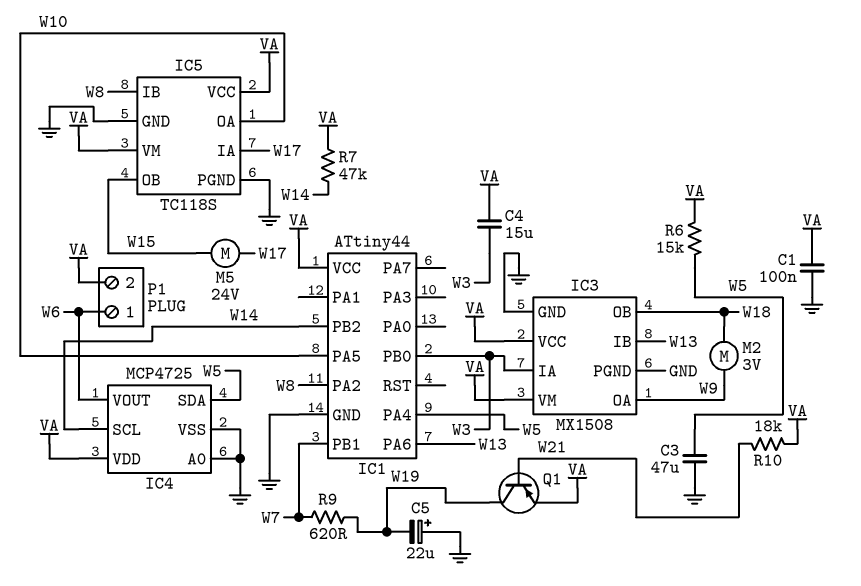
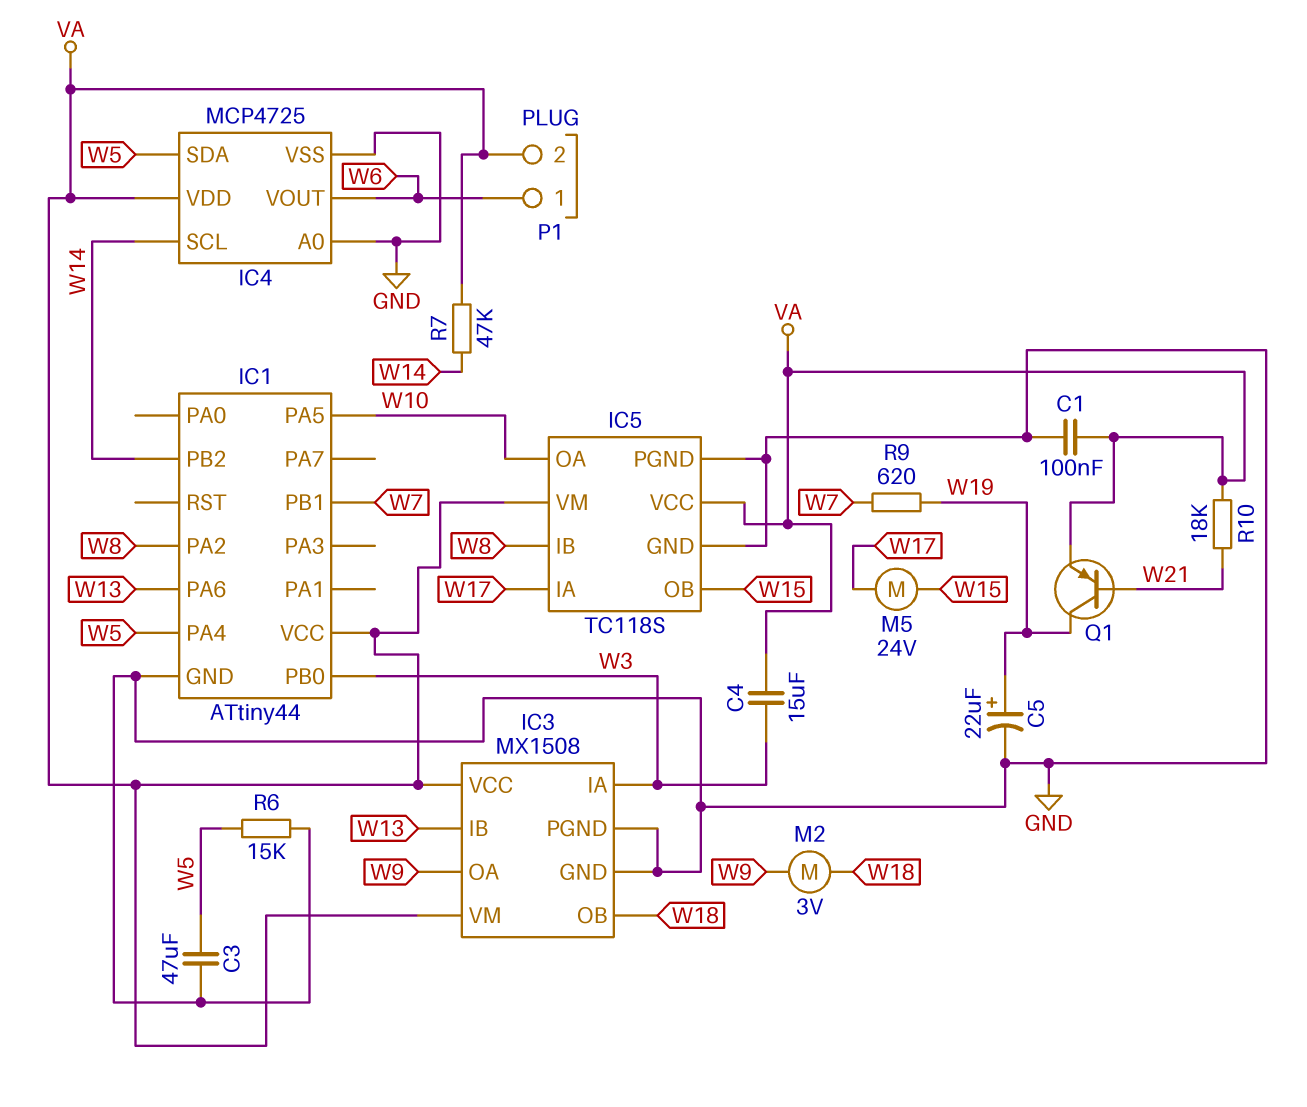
C5: 22uF (plus GND, minus W19) -> 22uF (plus W19, minus GND)
R6: 15k (VA, W5) -> 15k (GND, W5)

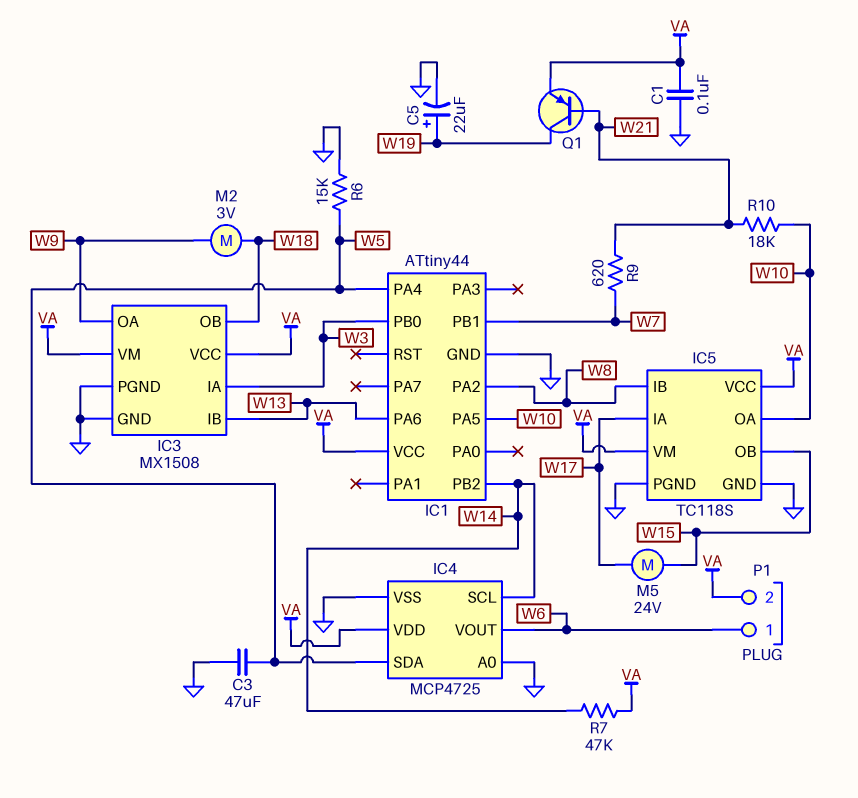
C4: 15uF (VA, W3) -> none
R9: 620 (W7, W19) -> 620 (W7, W21)
R10: 18k (VA, W21) -> 18k (W10, W21)

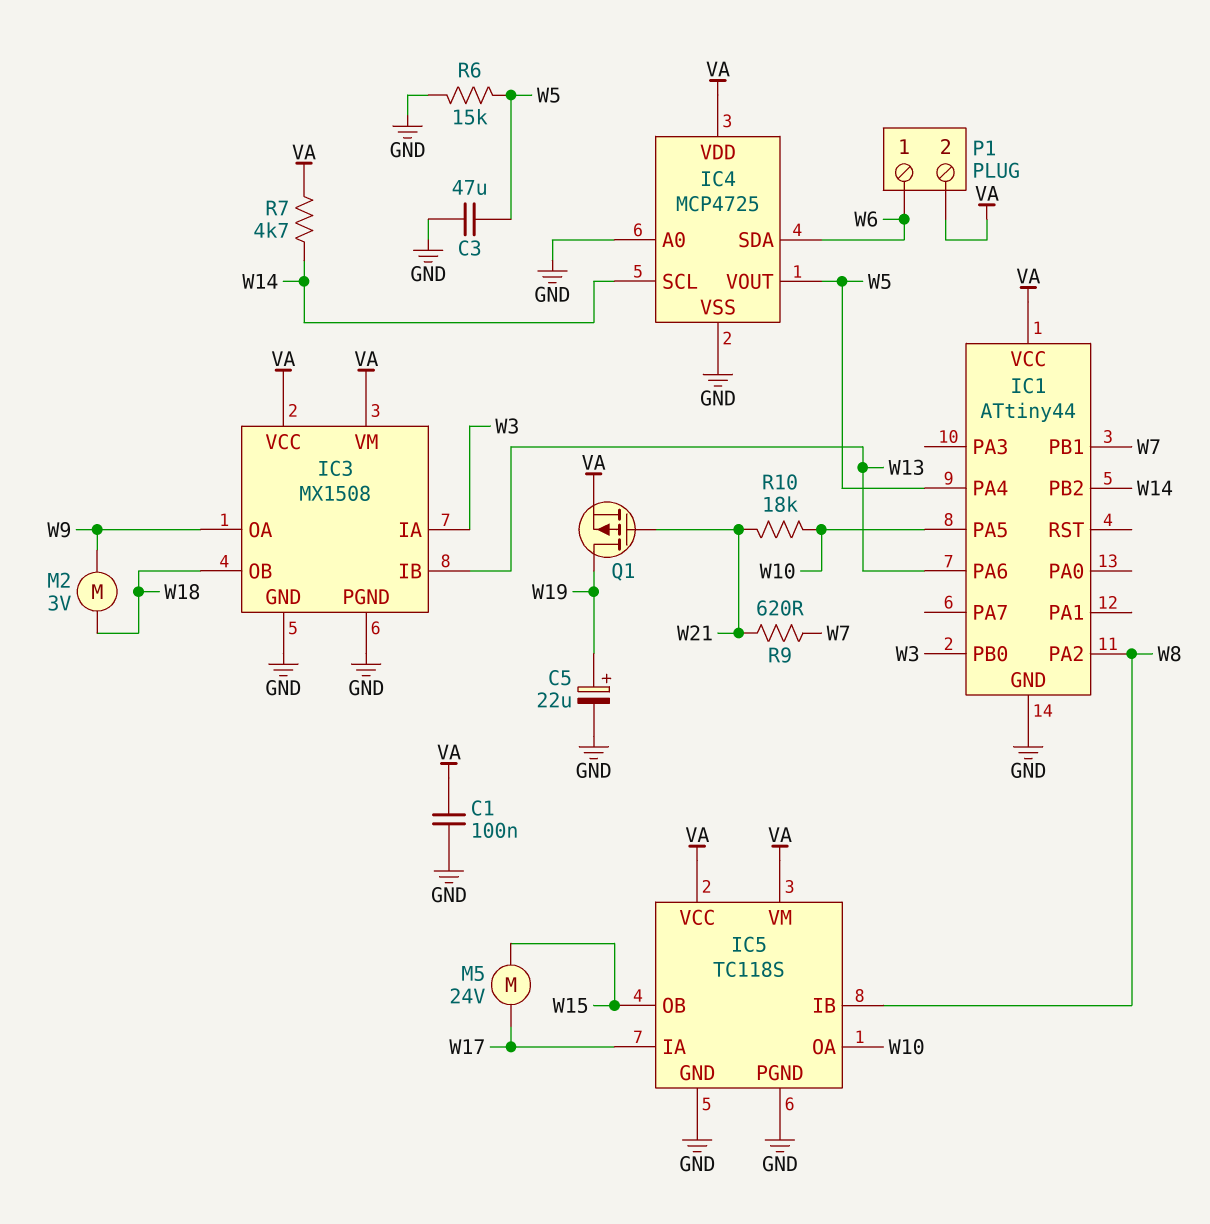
IC4 pin SDA: W5 -> W6
IC4 pin VOUT: W6 -> W5
Q1: PNP (B W21, C W19, E VA) -> PMOS (G W21, D W19, S VA)
R7: 47k (VA, W14) -> 4.7k (VA, W14)

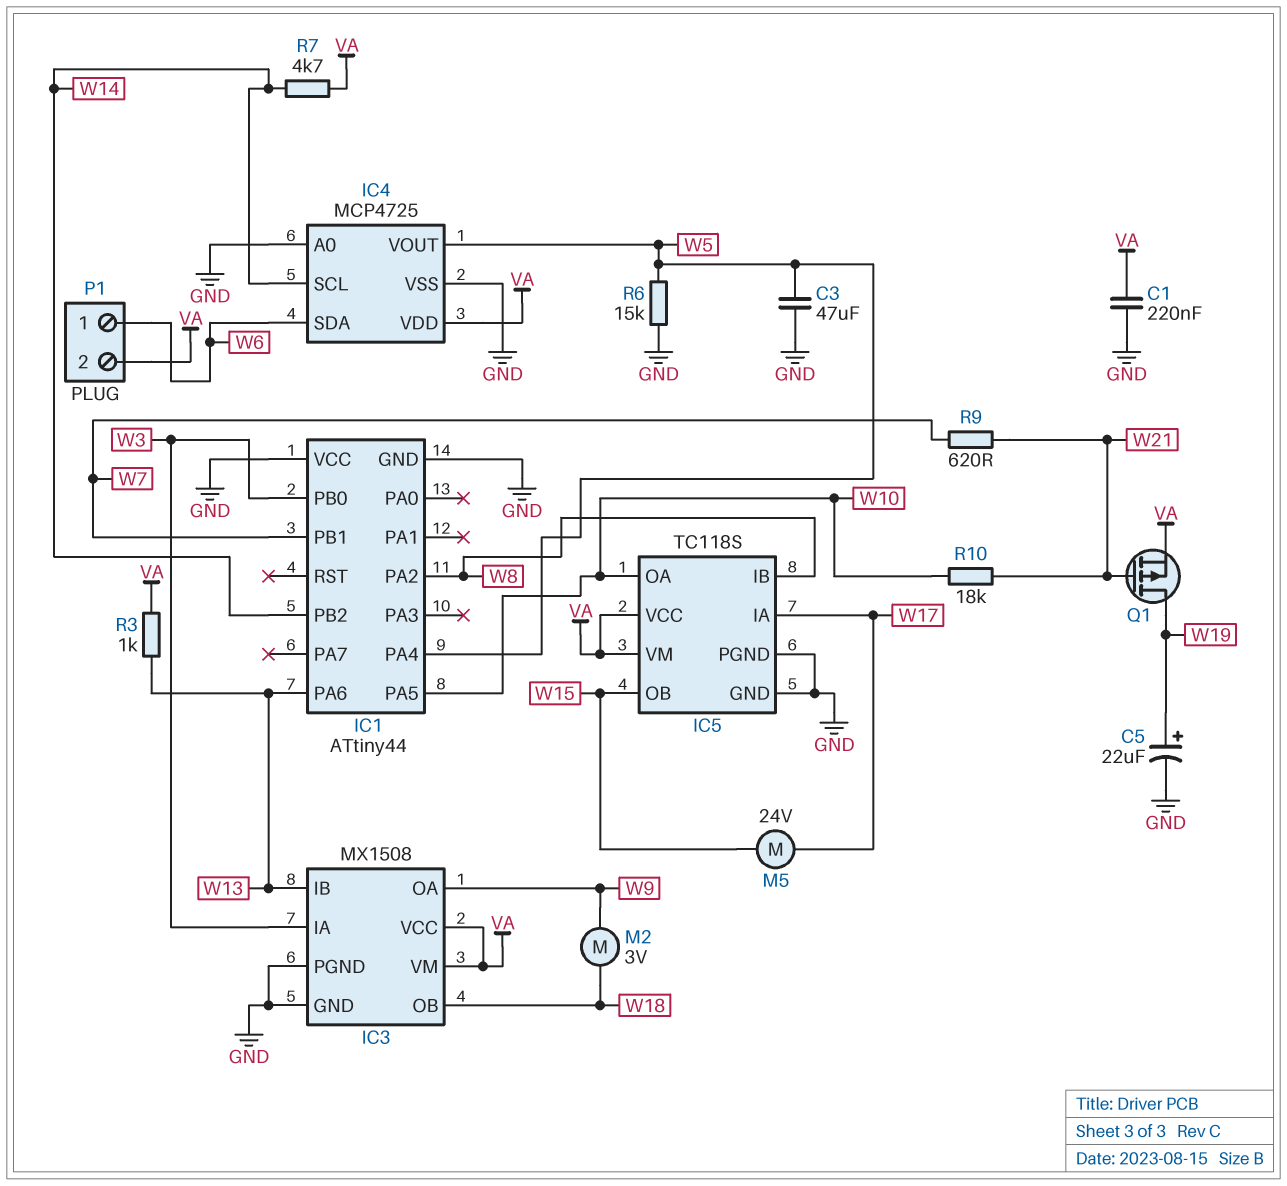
C1: 100nF (GND, VA) -> 220nF (GND, VA)
IC1 pin VCC: VA -> GND
R3: none -> 1k (VA, W13)

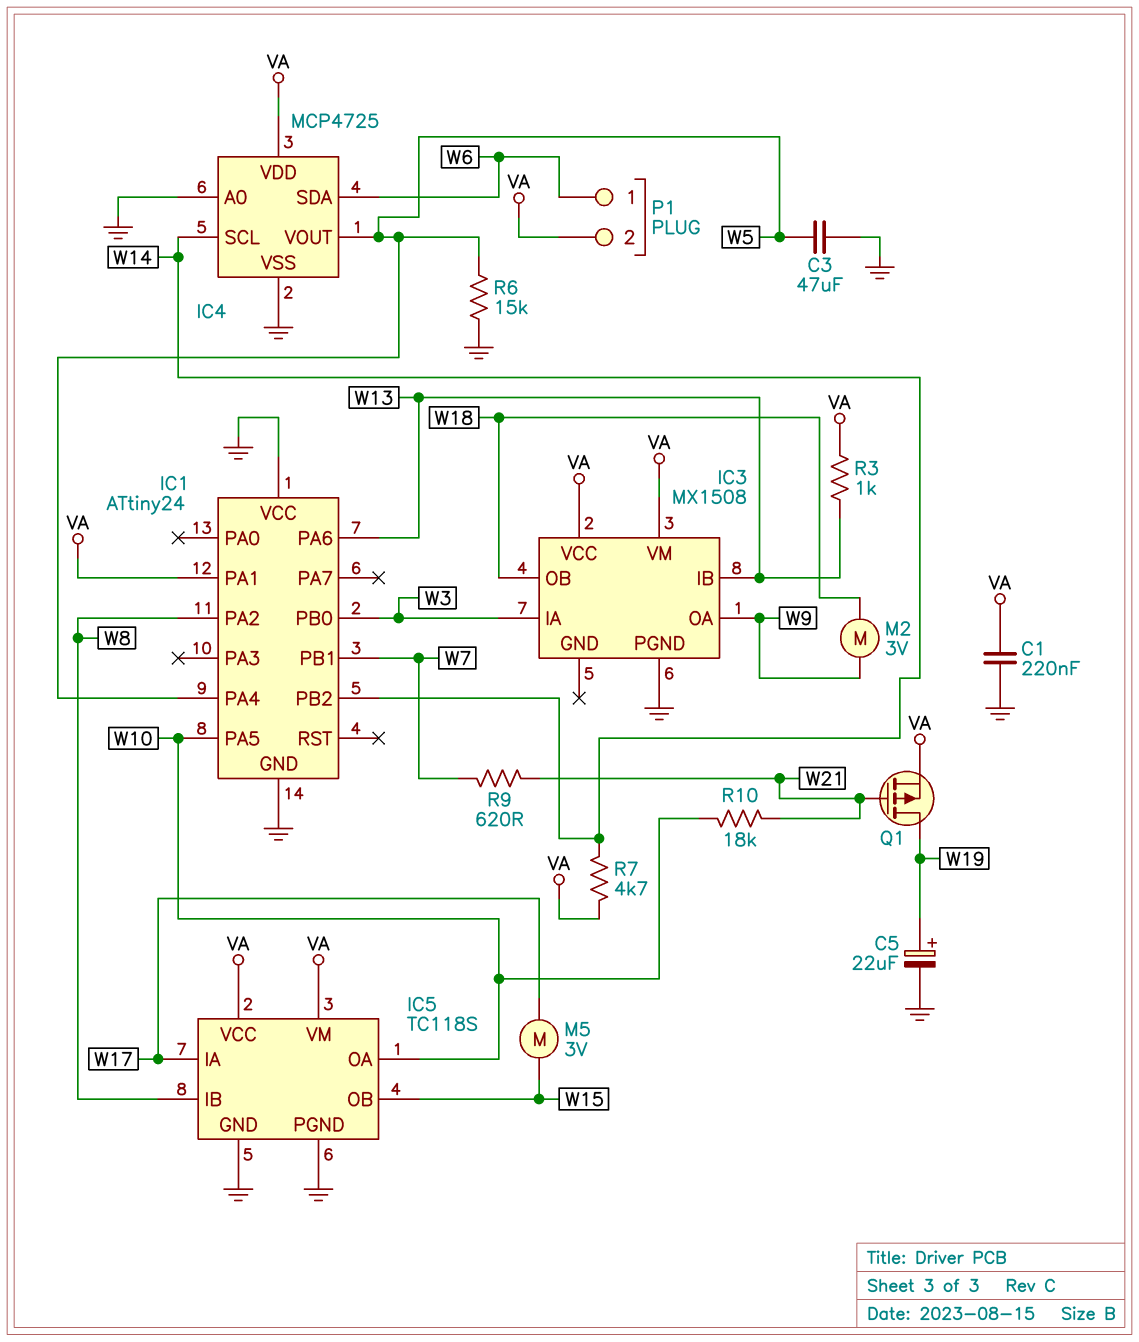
IC1: ATtiny44 -> ATtiny24
IC1 pin PA1: none -> VA
IC3 pin GND: GND -> none
M5: motor 24V (W15, W17) -> motor 3V (W15, W17)

